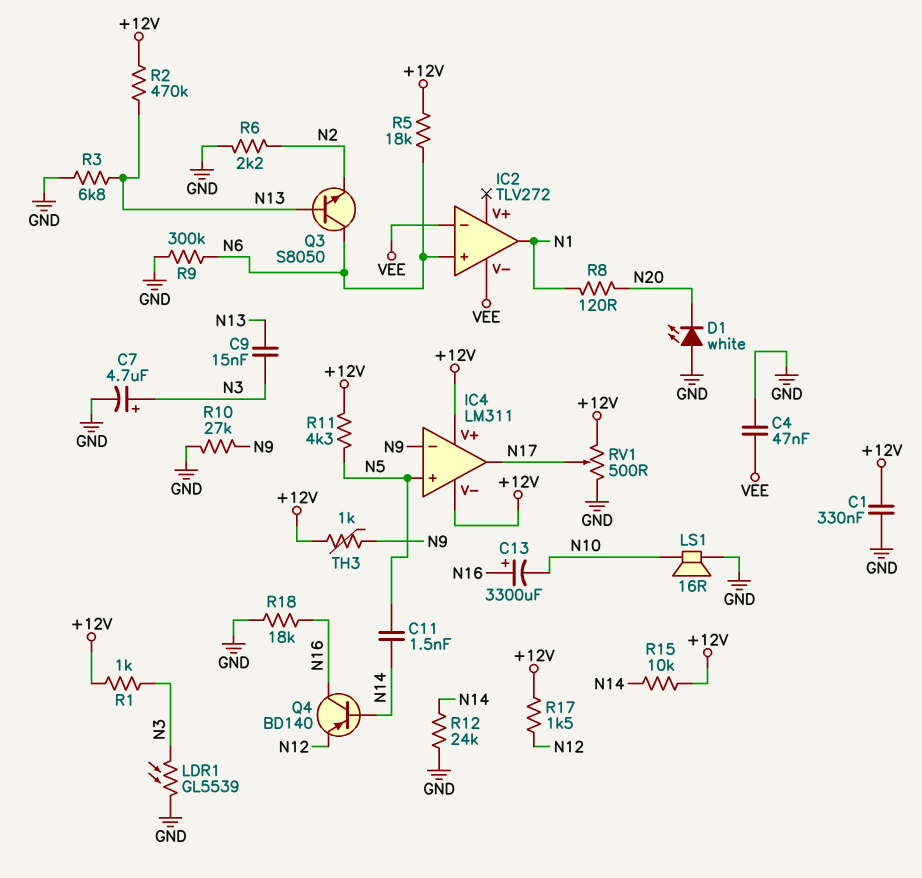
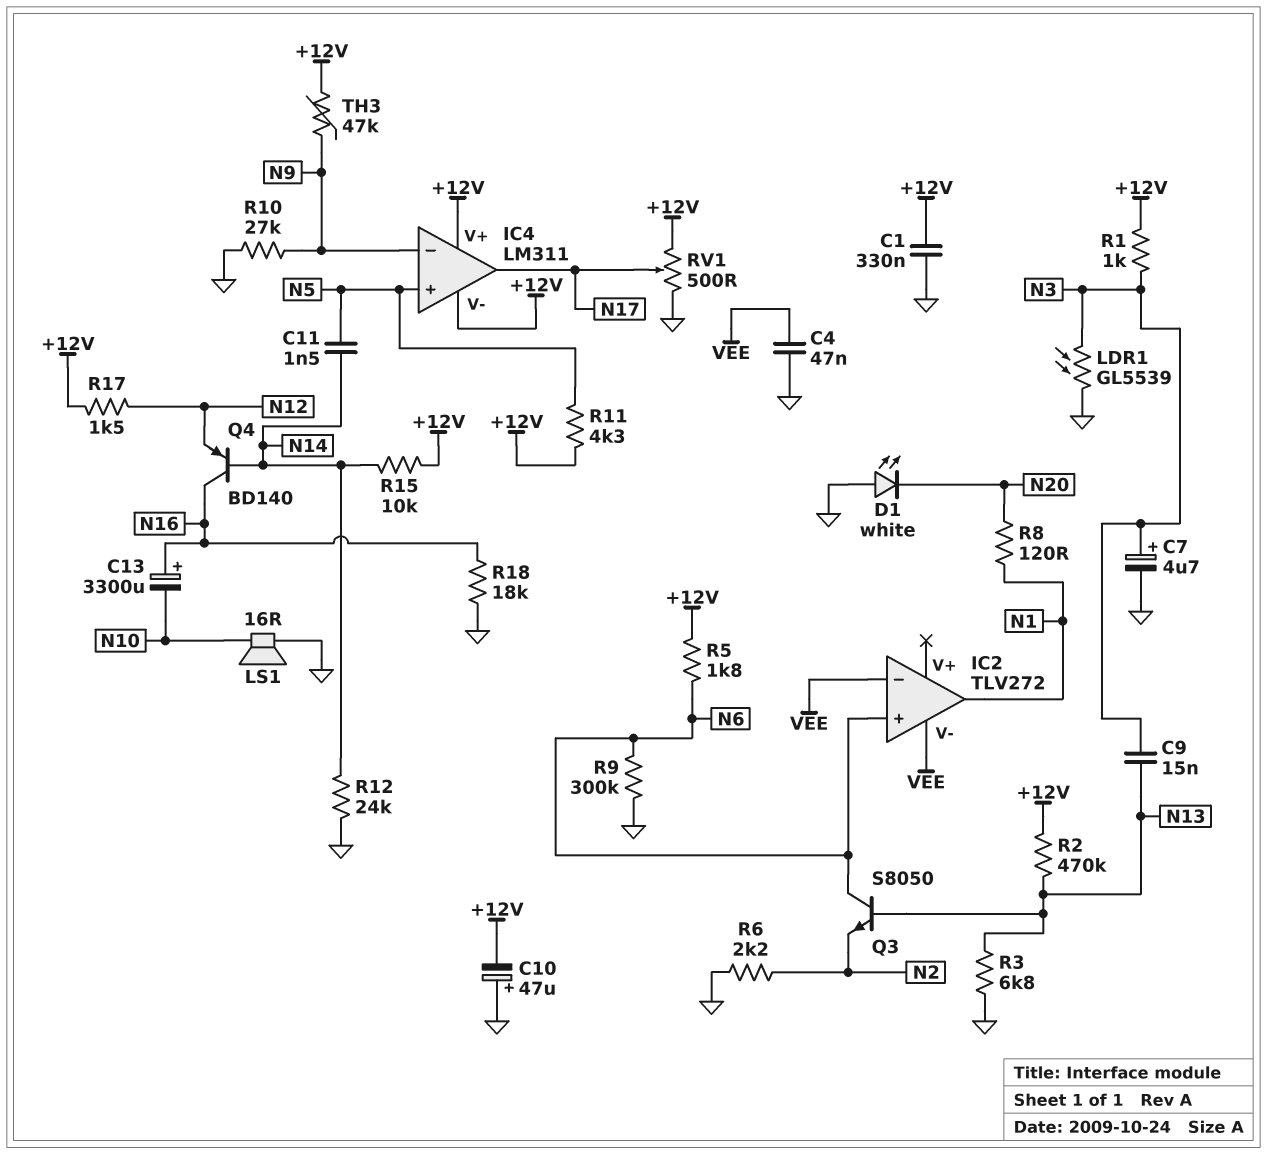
C10: none -> 47uF (plus GND, minus +12V)
R5: 18k (+12V, N6) -> 1.8k (+12V, N6)
TH3: 1k (+12V, N9) -> 47k (+12V, N9)

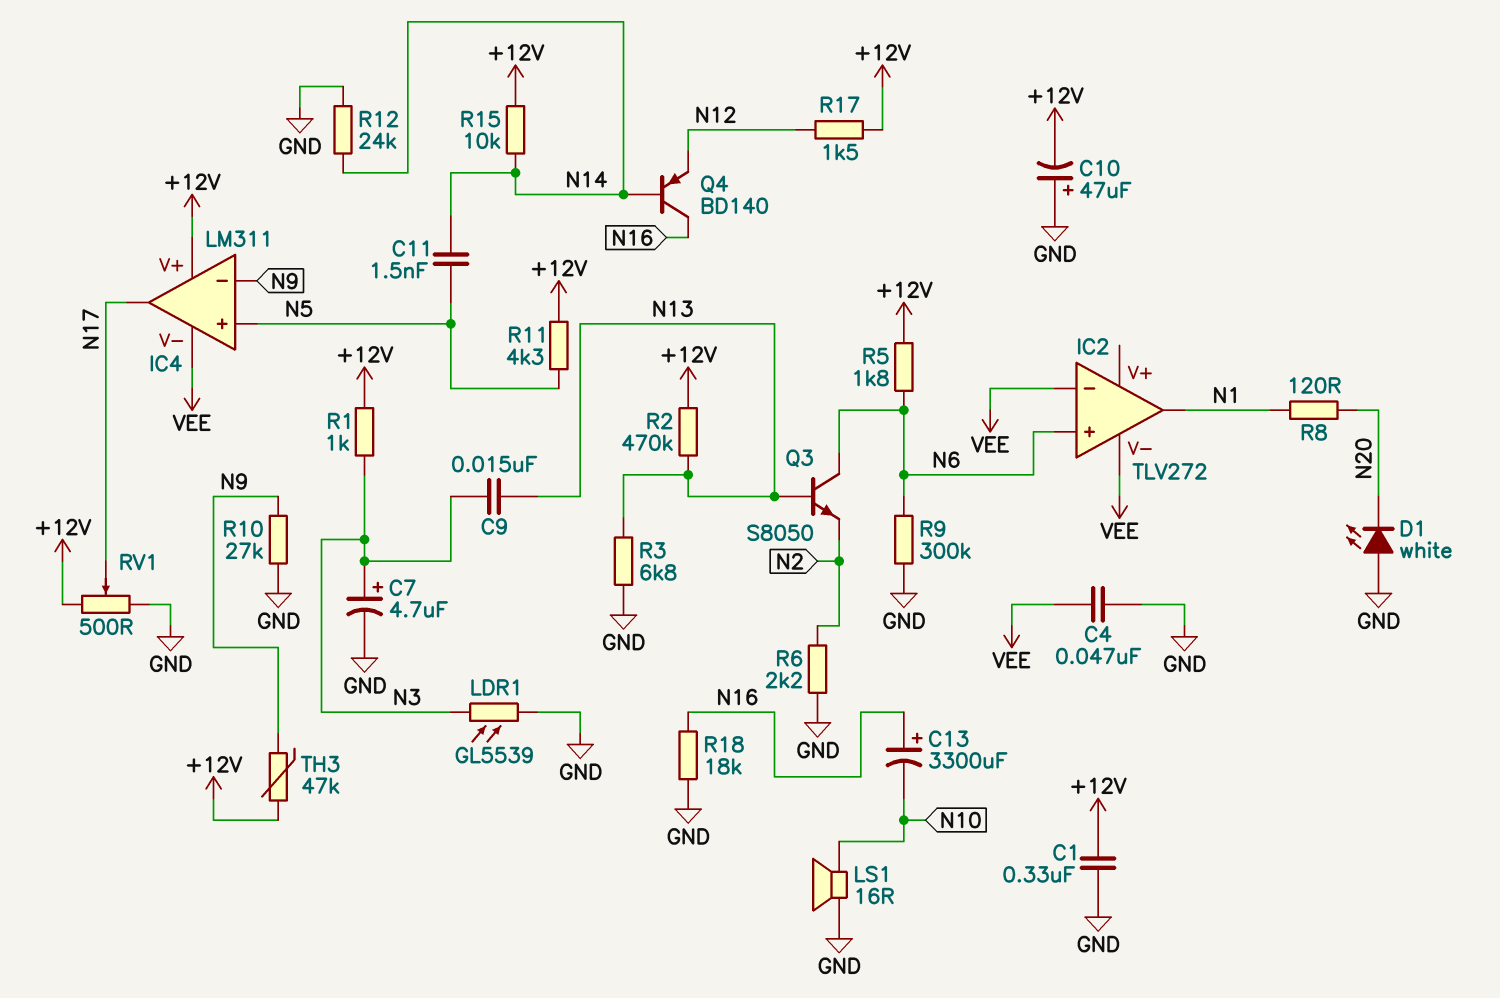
IC4 pin V-: +12V -> VEE

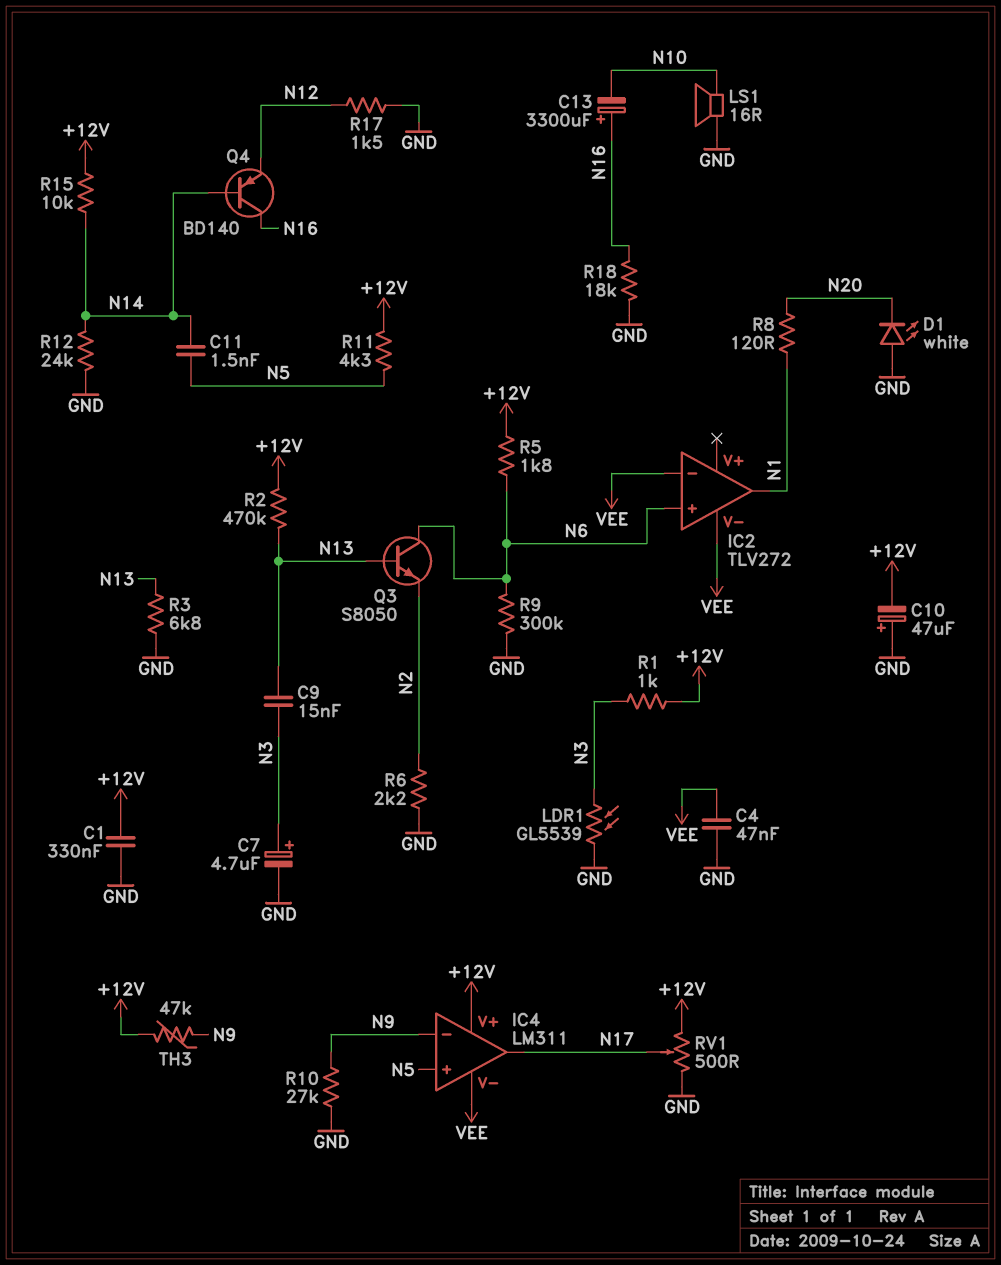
R17: 1.5k (+12V, N12) -> 1.5k (GND, N12)

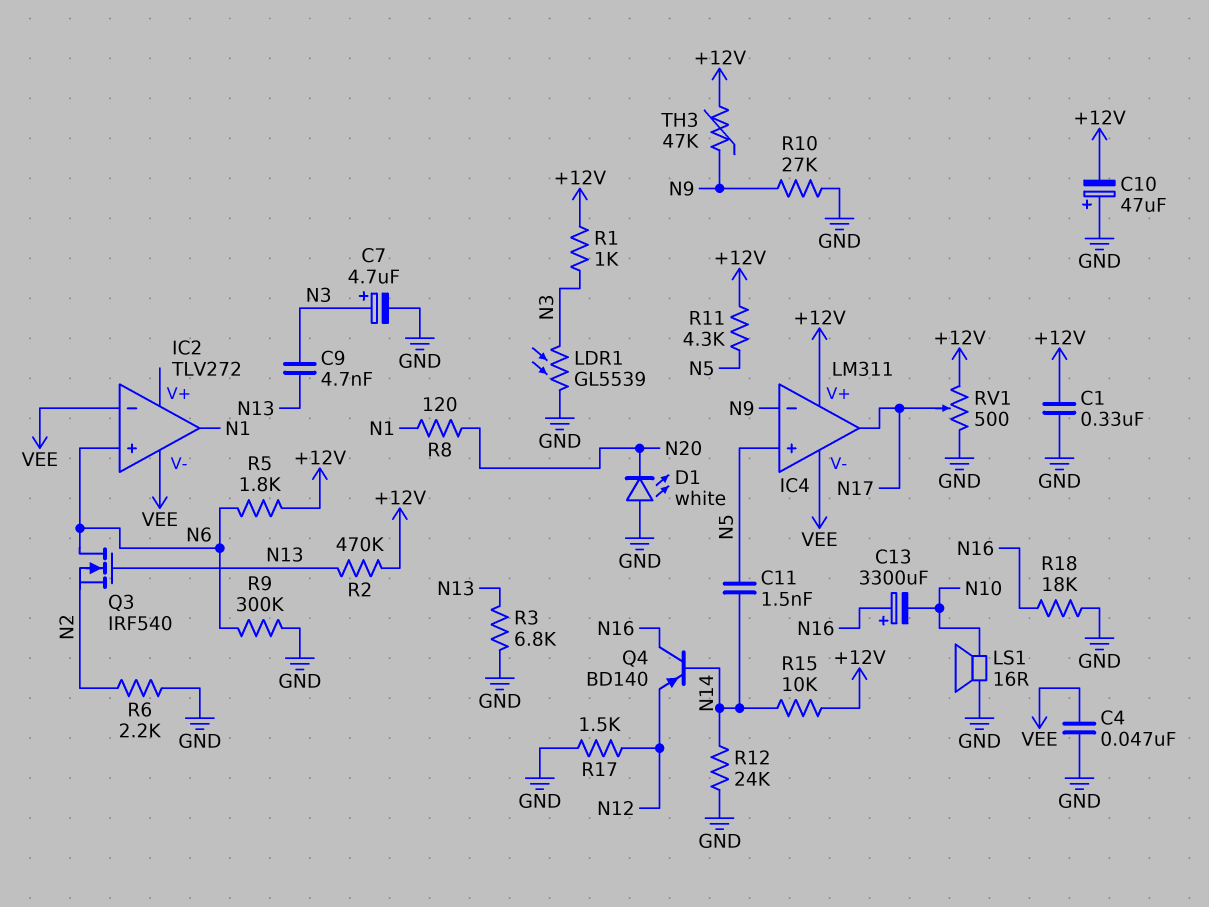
C9: 15nF (N3, N13) -> 4.7nF (N3, N13)
Q3: NPN S8050 (B N13, C N6, E N2) -> NMOS IRF540 (G N13, D N6, S N2)

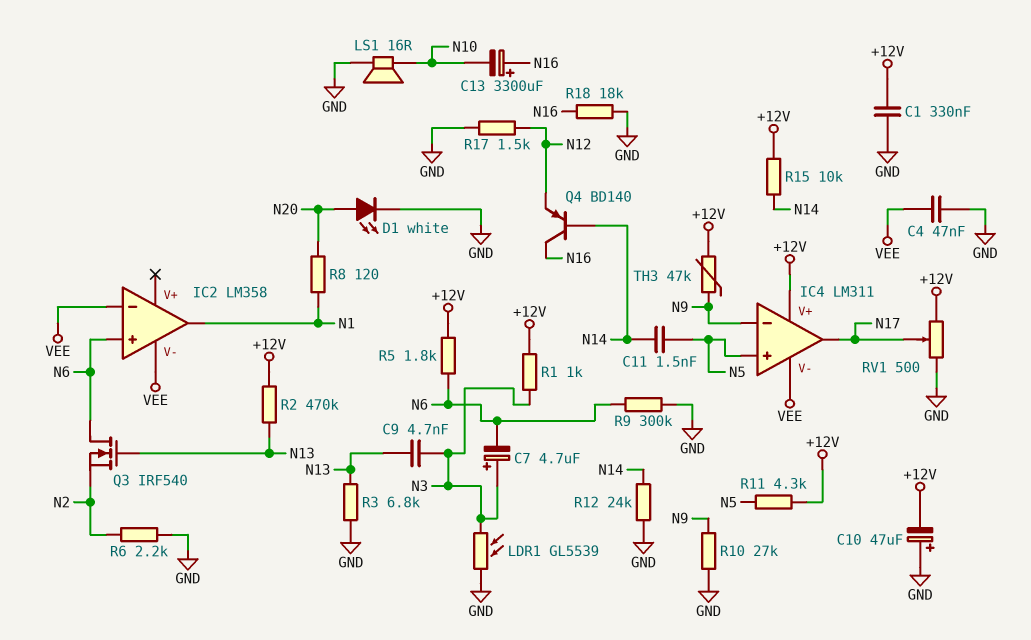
C7: 4.7uF (plus N3, minus GND) -> 4.7uF (plus N3, minus N6)
D1: LED white (A GND, K N20) -> LED white (A N20, K GND)
IC2: TLV272 -> LM358

